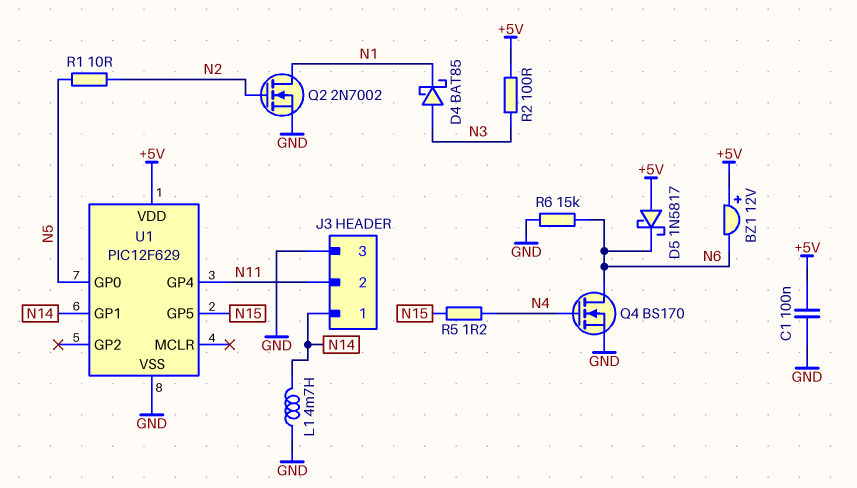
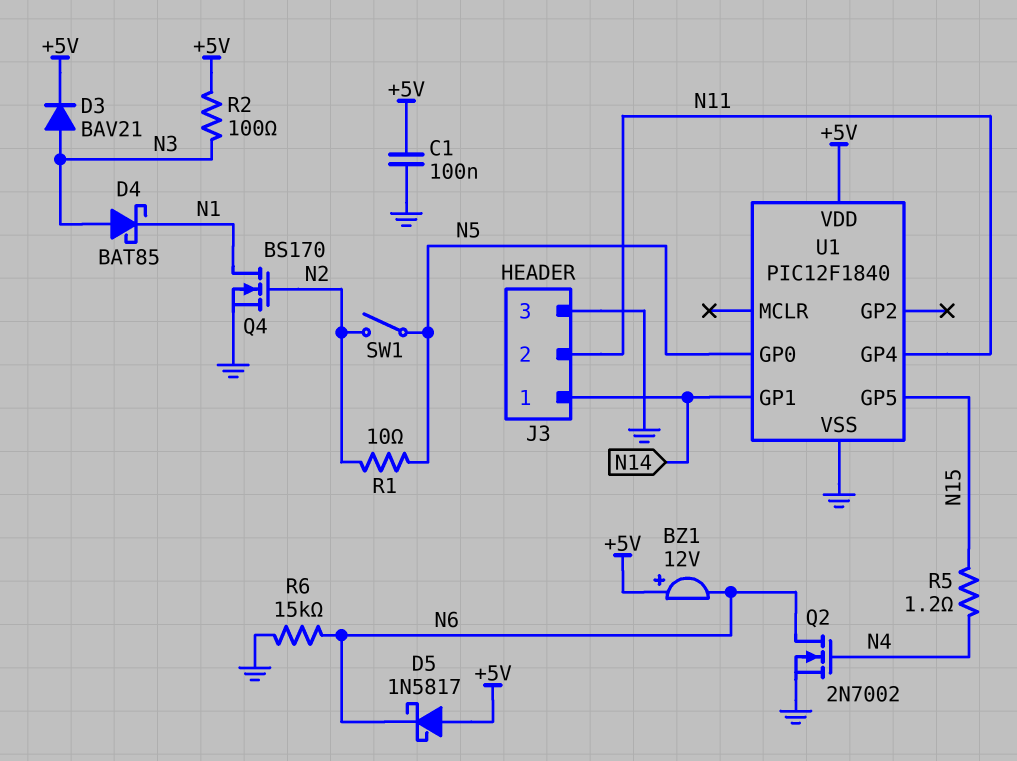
D3: none -> diode BAV21 (A N3, K +5V)
L1: 4.7mH (GND, N14) -> none
Q2: NMOS 2N7002 (G N2, D N1, S GND) -> NMOS 2N7002 (G N4, D N6, S GND)
Q4: NMOS BS170 (G N4, D N6, S GND) -> NMOS BS170 (G N2, D N1, S GND)
SW1: none -> switch (N2, N5)
U1: PIC12F629 -> PIC12F1840

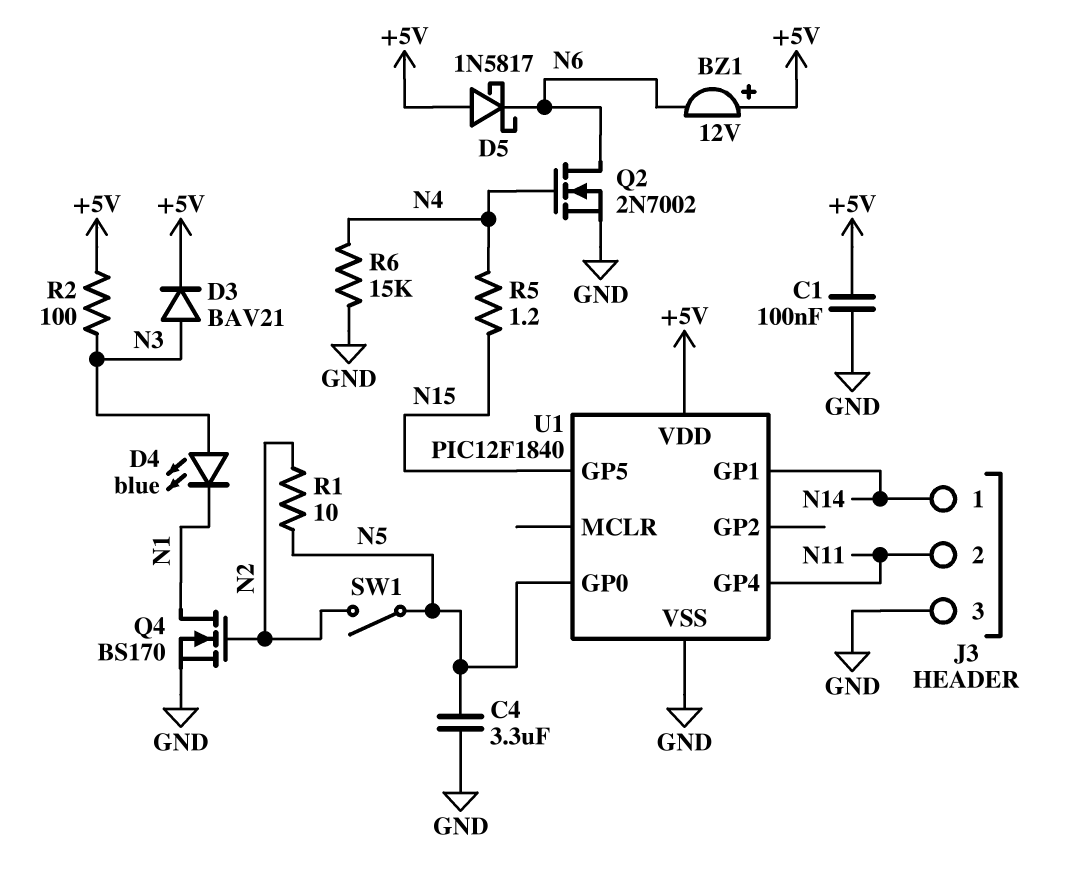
C4: none -> 3.3uF (GND, N5)
D4: schottky BAT85 (A N3, K N1) -> LED blue (A N3, K N1)
R6: 15k (GND, N6) -> 15k (GND, N4)

